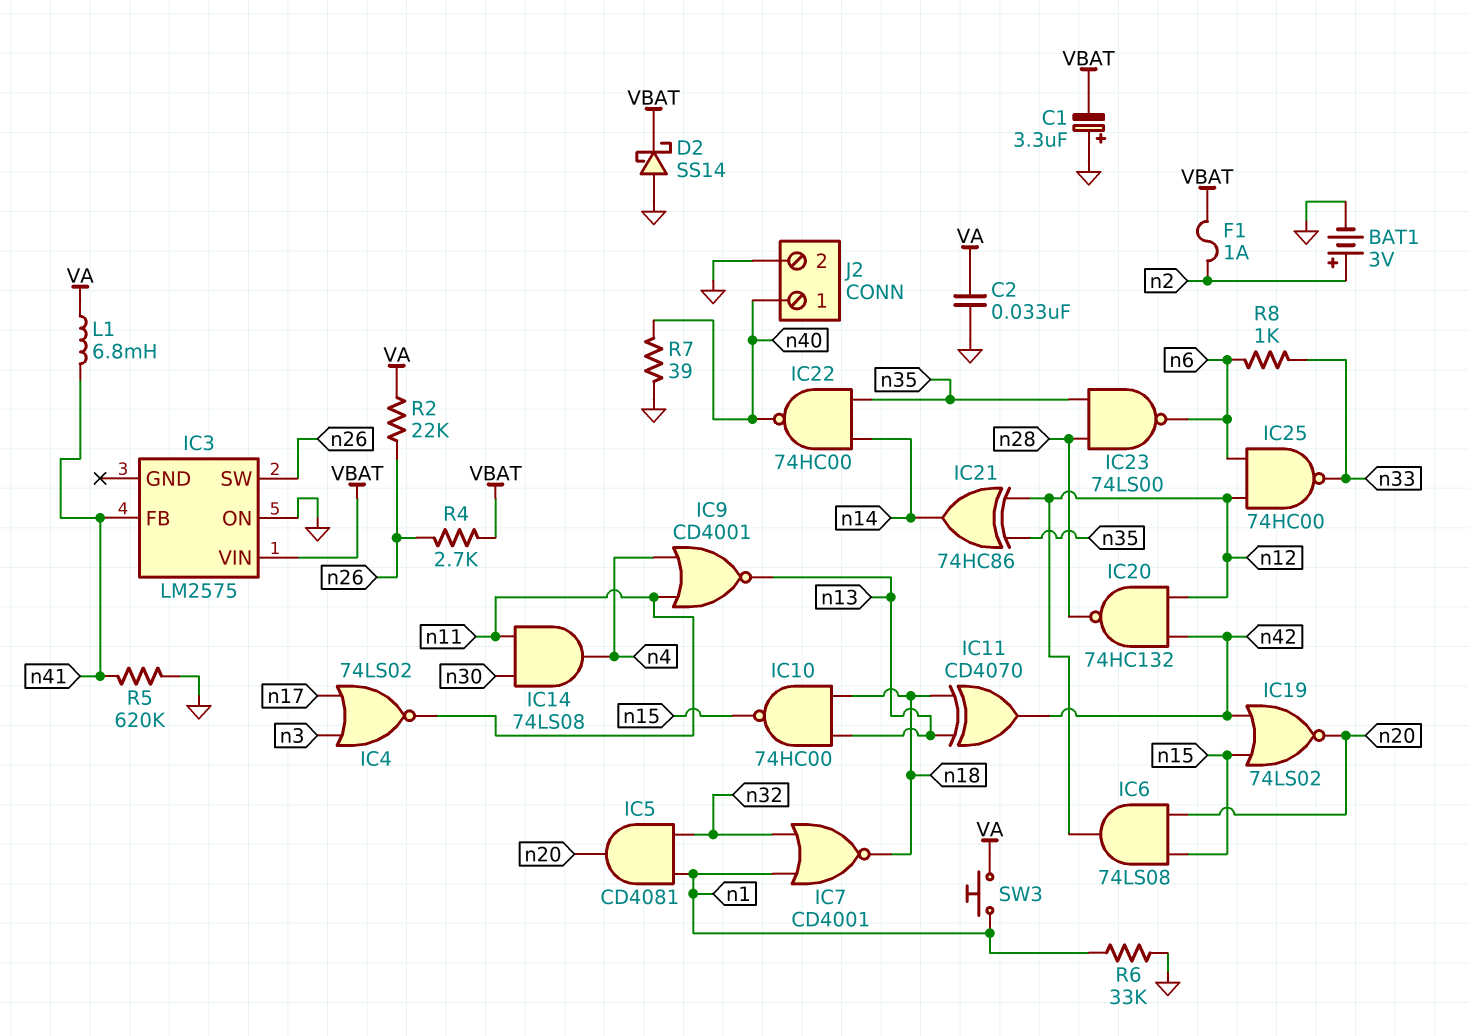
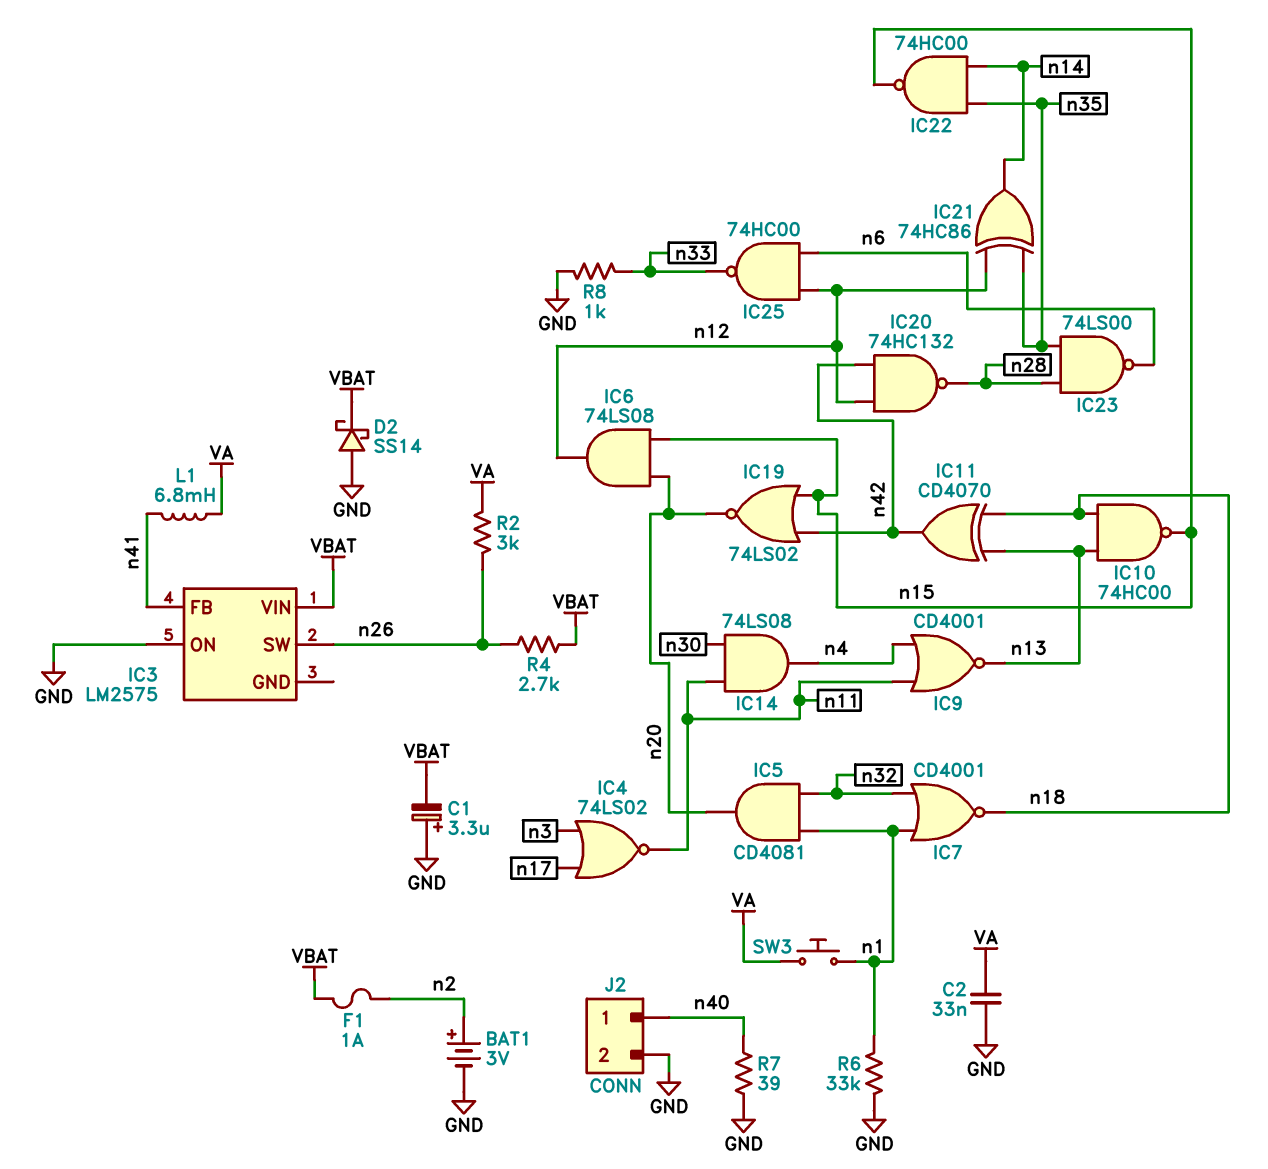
IC22: NAND 74HC00 (in n14, in n35, out n40) -> NAND 74HC00 (in n14, in n35, out n15)
R2: 22k (VA, n26) -> 3k (VA, n26)
R5: 620k (GND, n41) -> none
R8: 1k (n6, n33) -> 1k (GND, n33)

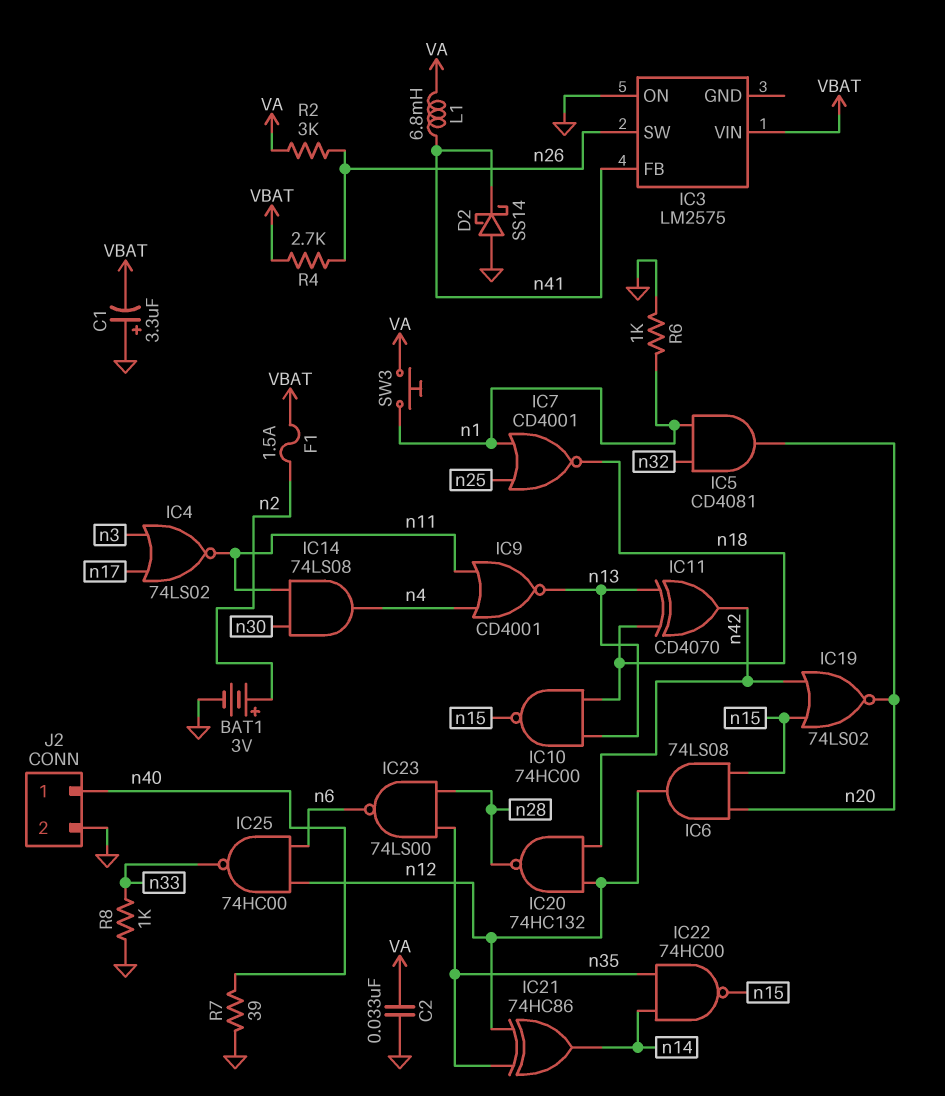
D2: schottky SS14 (A GND, K VBAT) -> schottky SS14 (A GND, K n41)
F1: 1A (VBAT, n2) -> 1.5A (VBAT, n2)
IC7: NOR CD4001 (in n1, in n32, out n18) -> NOR CD4001 (in n1, in n25, out n18)
R6: 33k (GND, n1) -> 1k (GND, n1)

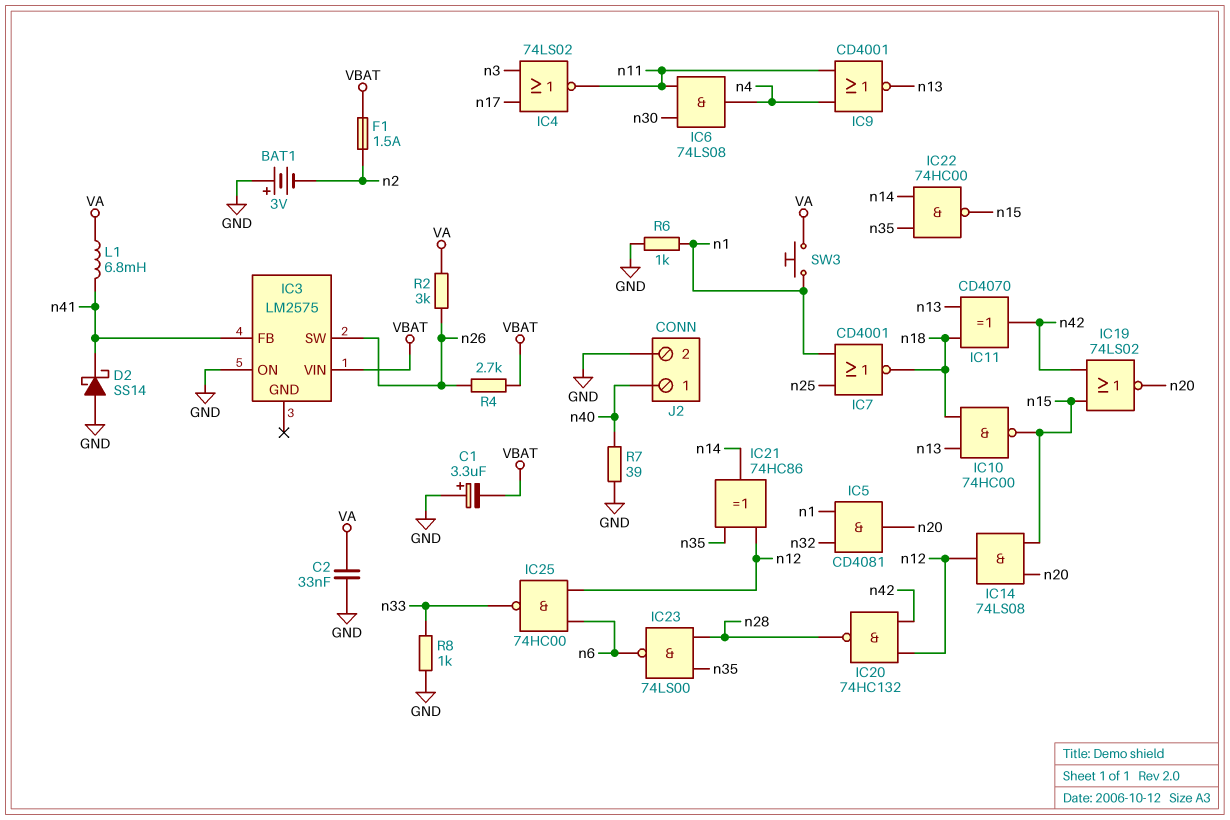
BAT1: 3V (plus n2, minus GND) -> 3V (plus GND, minus n2)
IC6: AND 74LS08 (in n15, in n20, out n12) -> AND 74LS08 (in n11, in n30, out n4)
IC14: AND 74LS08 (in n11, in n30, out n4) -> AND 74LS08 (in n15, in n20, out n12)

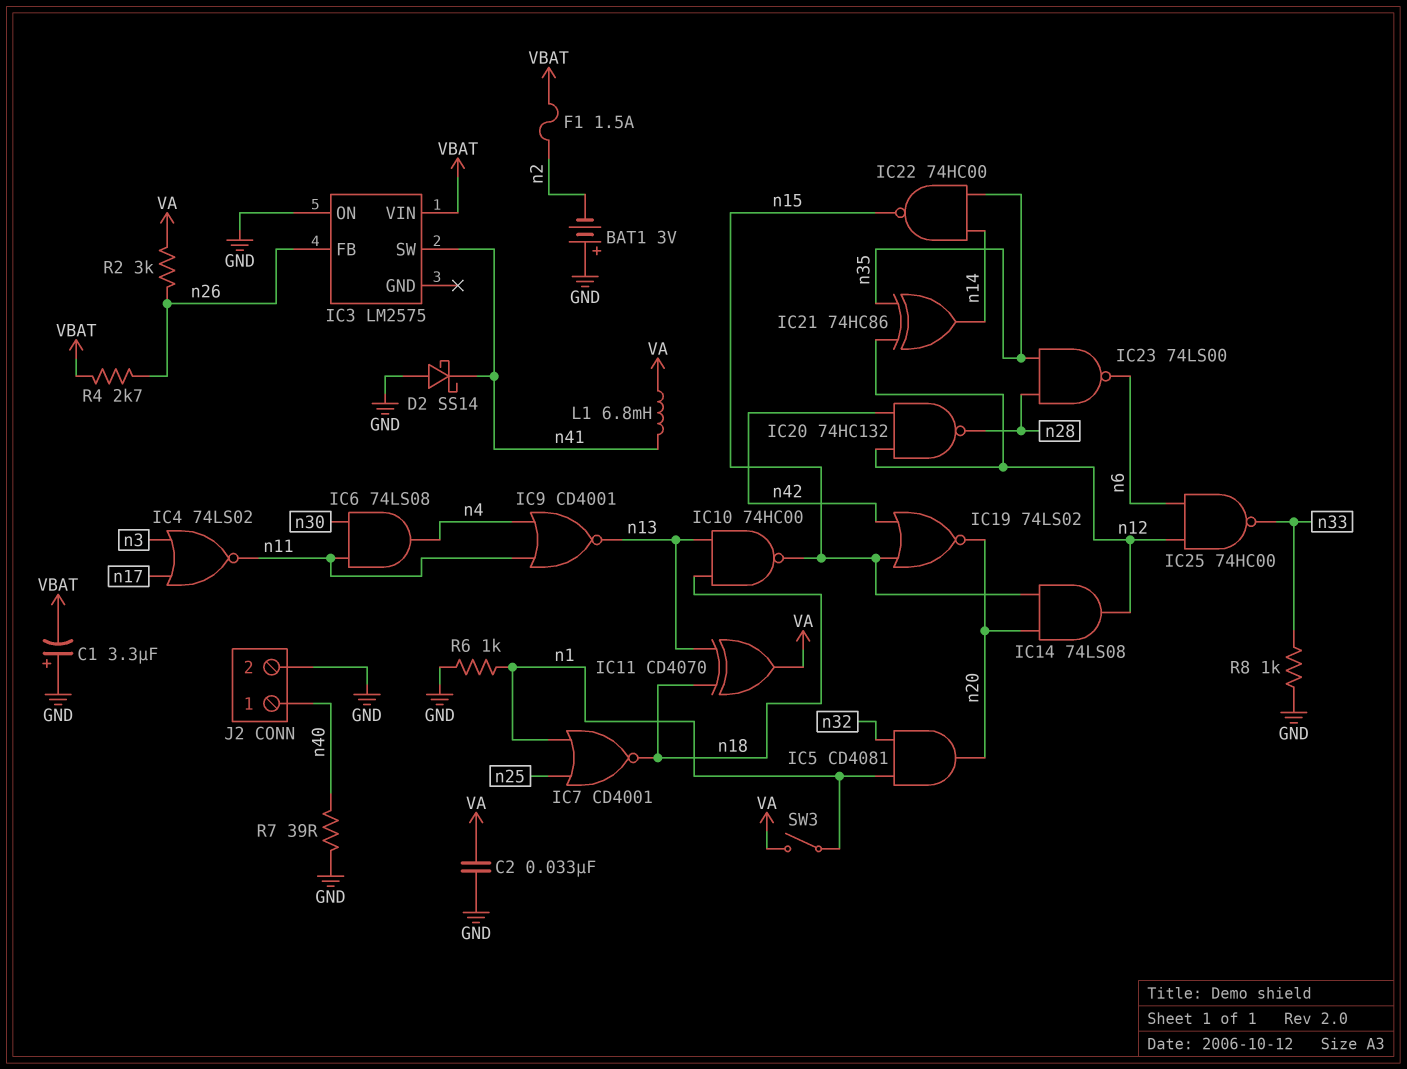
IC3 pin FB: n41 -> n26
IC3 pin SW: n26 -> n41
IC11: XOR CD4070 (in n13, in n18, out n42) -> XOR CD4070 (in n13, in n18, out VA)
SW3: button (VA, n1) -> switch (VA, n1)

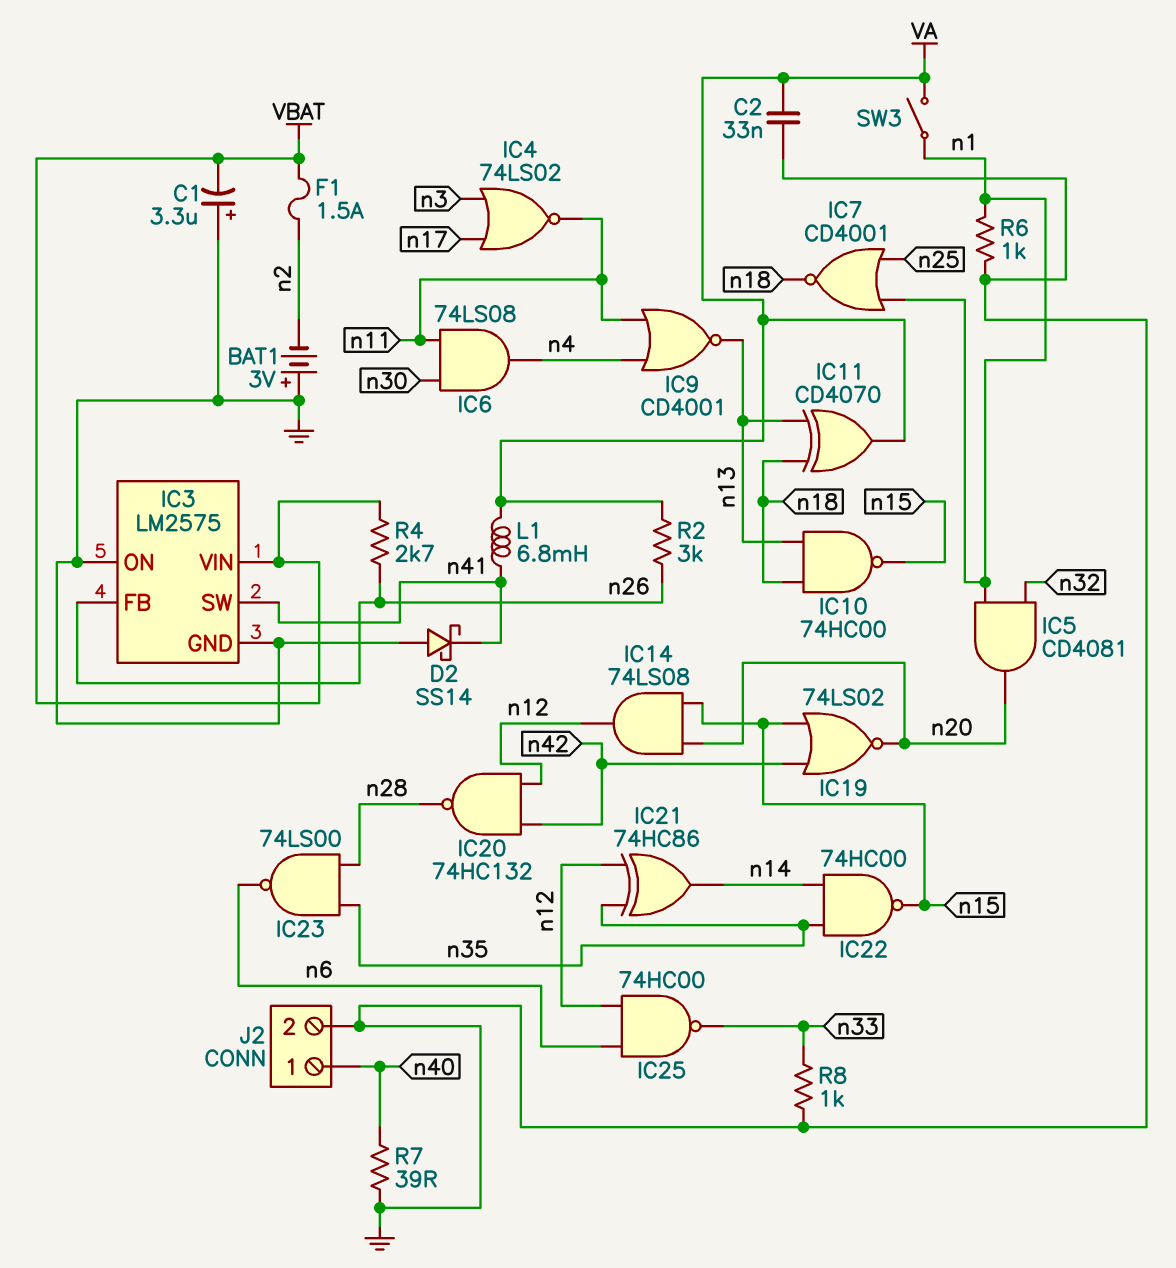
IC3 pin GND: none -> GND

